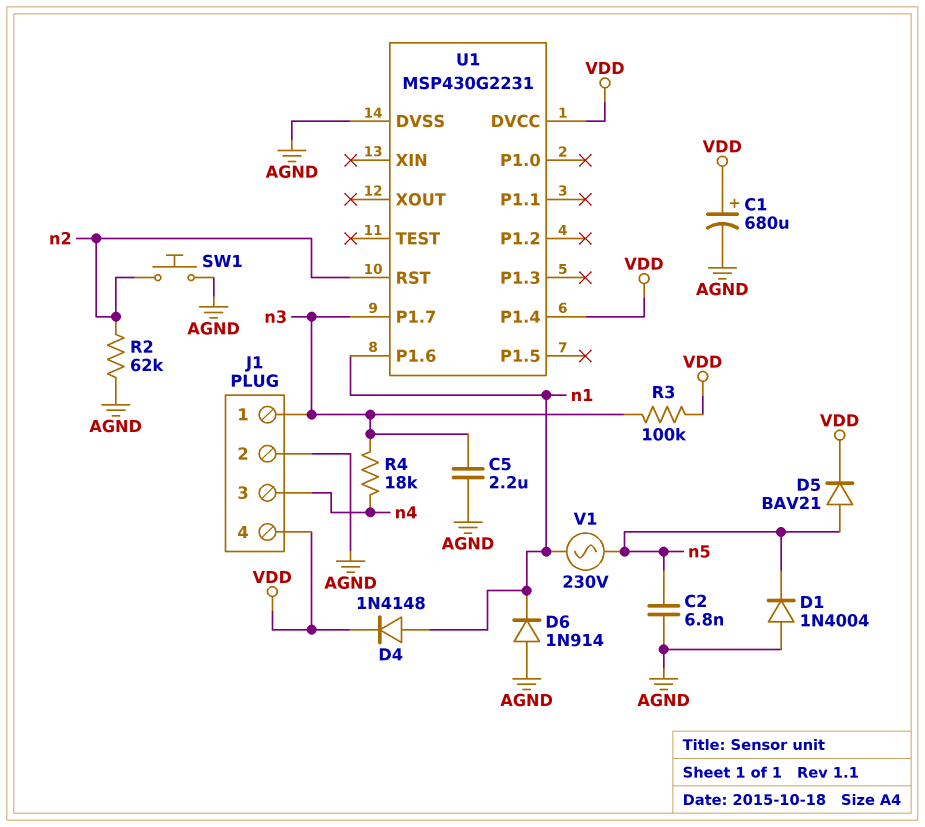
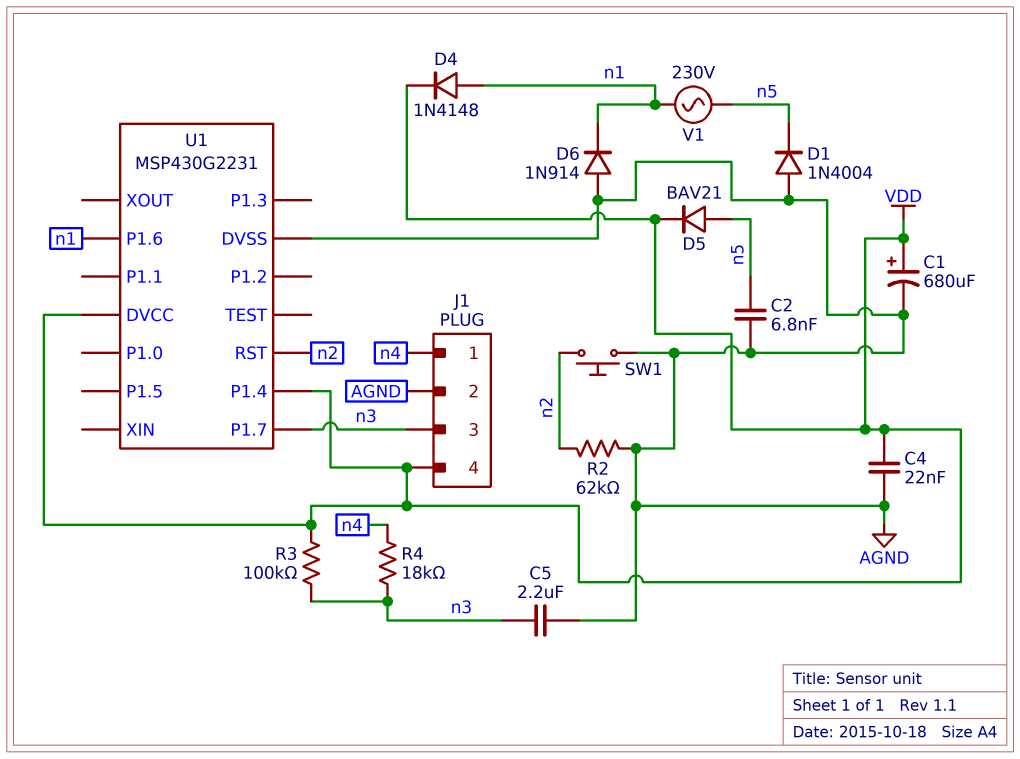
C4: none -> 22nF (AGND, VDD)
J1 pin 1: n3 -> n4
J1 pin 3: n4 -> n3

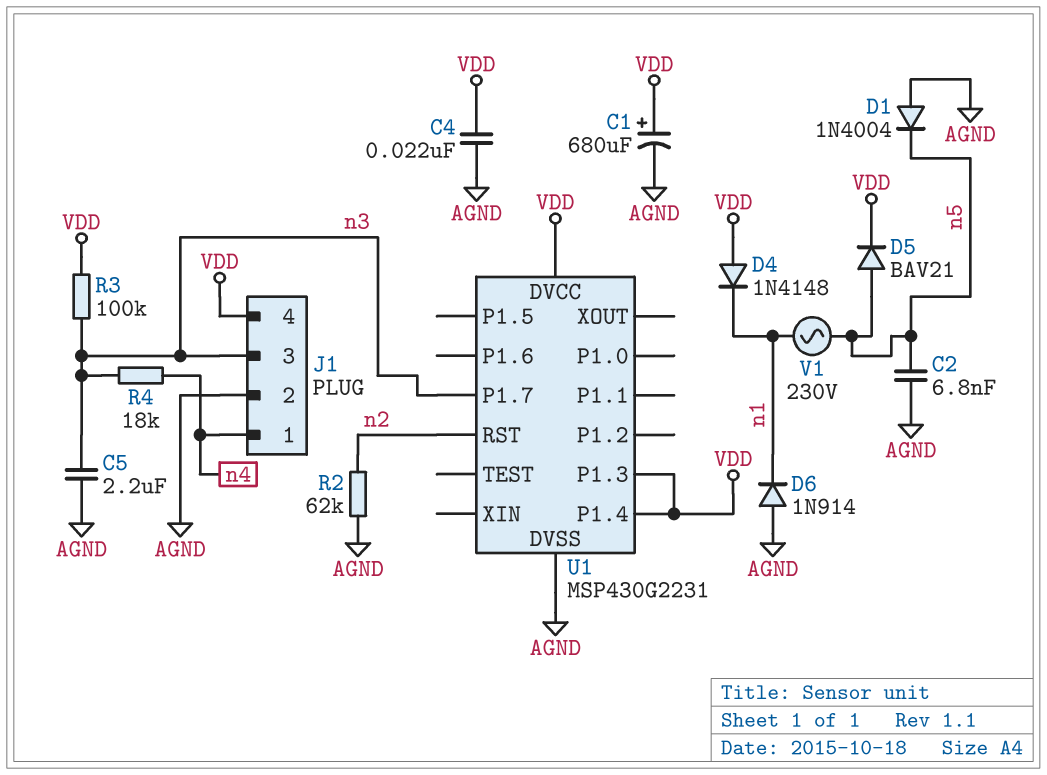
D4: diode 1N4148 (A n1, K VDD) -> diode 1N4148 (A VDD, K n1)
SW1: button (AGND, n2) -> none
U1 pin P1.3: none -> VDD
U1 pin P1.6: n1 -> none

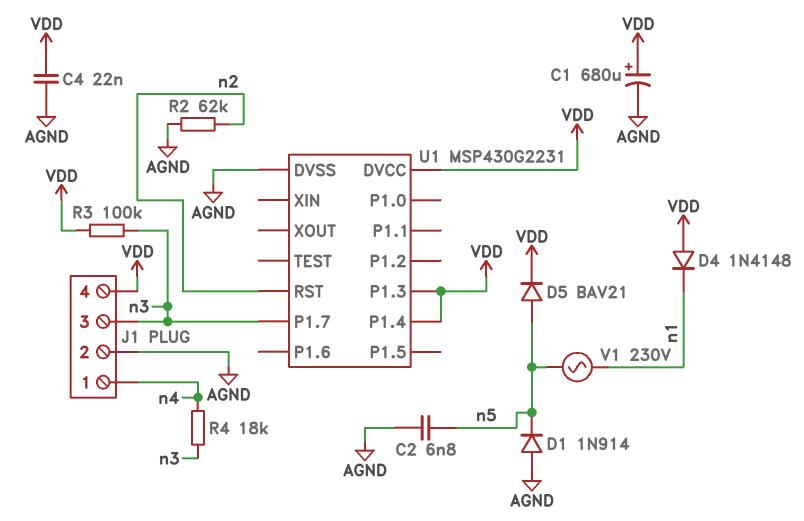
C5: 2.2uF (AGND, n3) -> none
D1: diode 1N4004 (A AGND, K n5) -> diode 1N914 (A AGND, K n5)
D6: diode 1N914 (A AGND, K n1) -> none

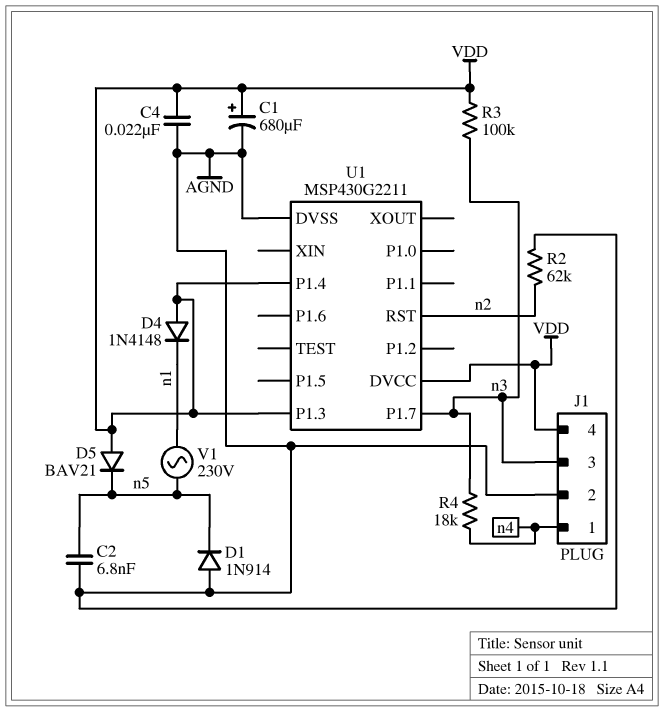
D5: diode BAV21 (A n5, K VDD) -> diode BAV21 (A VDD, K n5)
U1: MSP430G2231 -> MSP430G2211

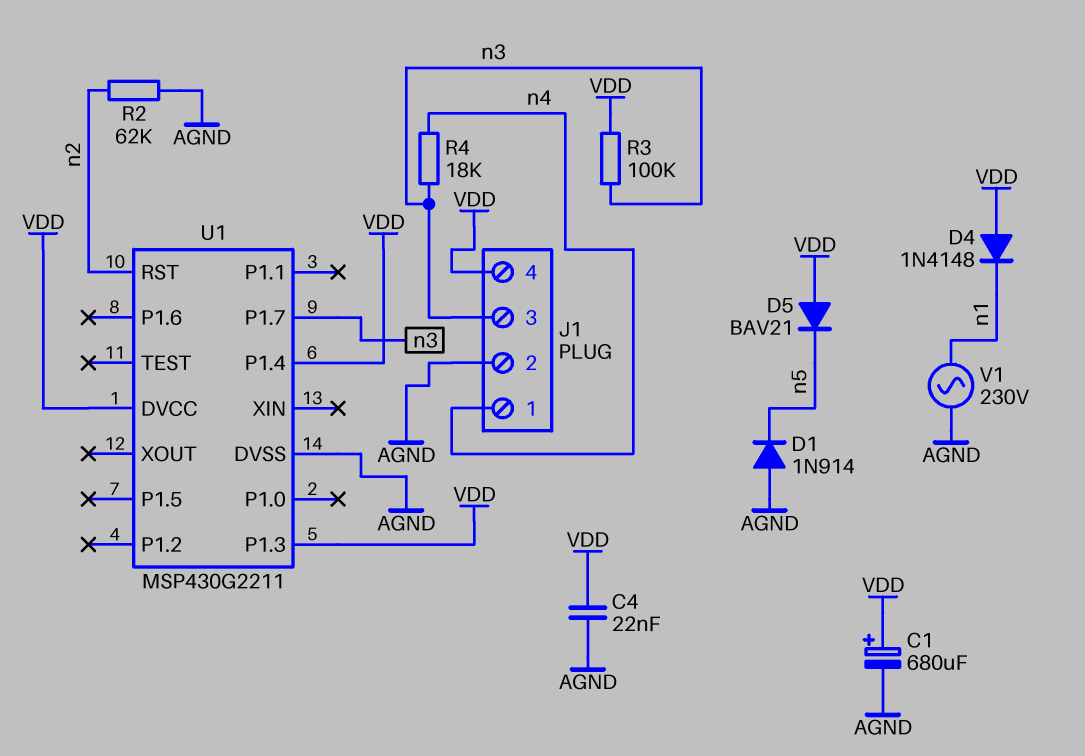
C2: 6.8nF (AGND, n5) -> none
V1: AC 230V (n1, n5) -> AC 230V (AGND, n1)

